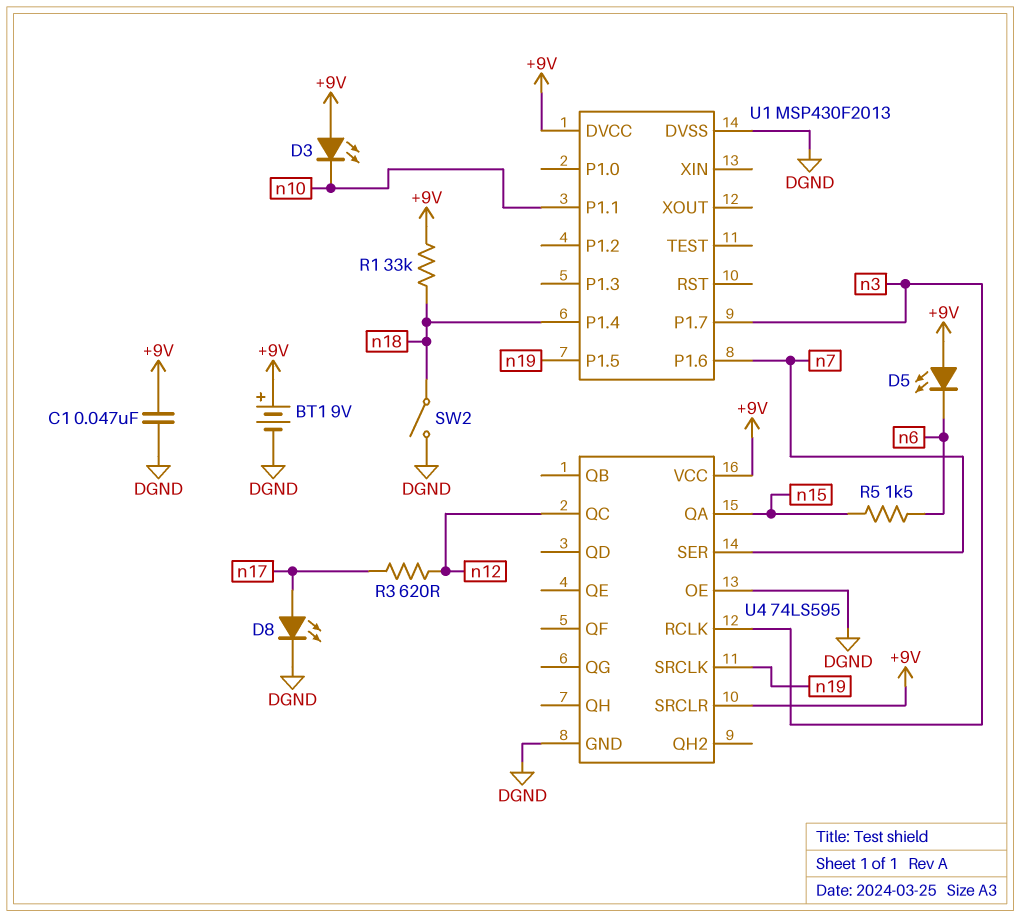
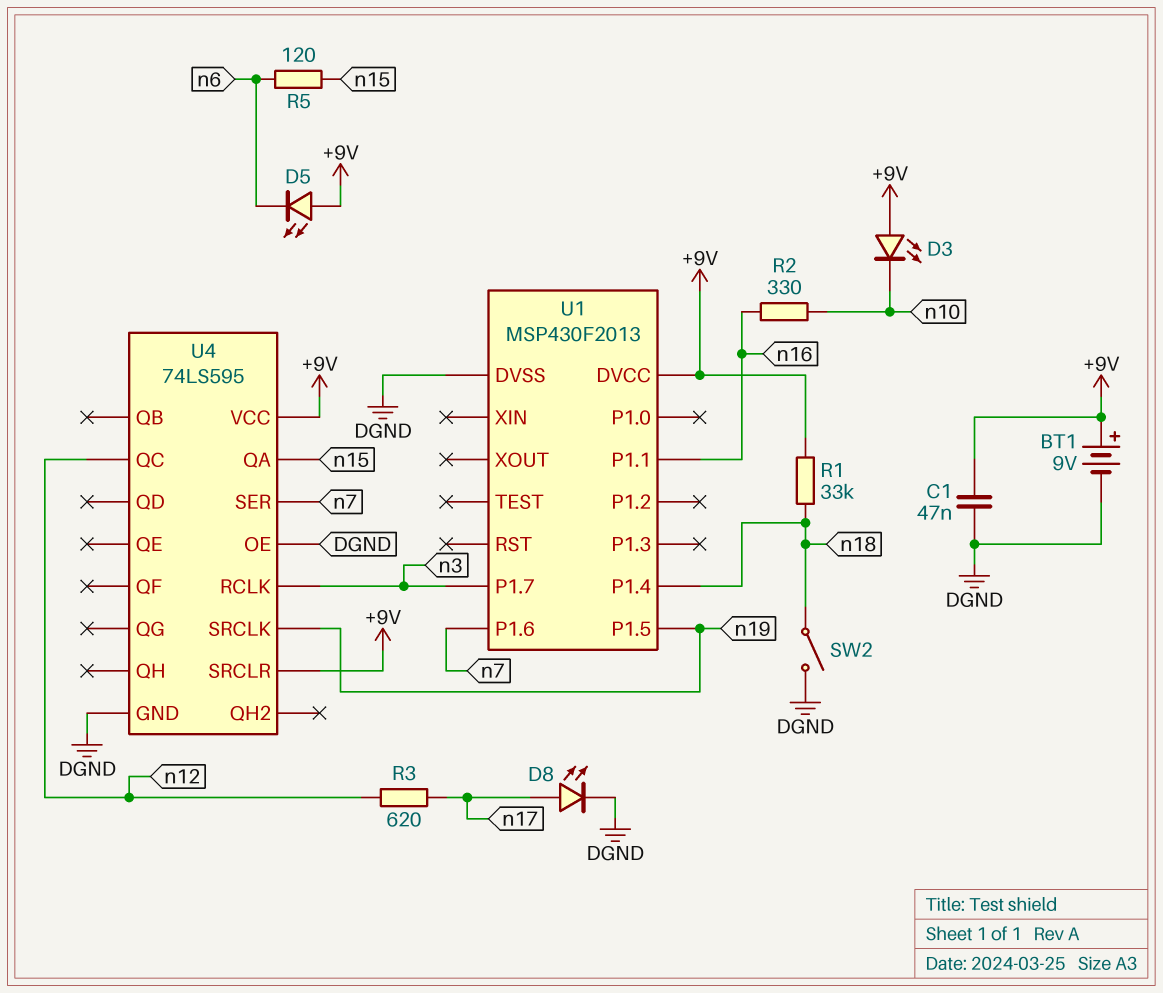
R2: none -> 330 (n10, n16)
R5: 1.5k (n6, n15) -> 120 (n6, n15)
U1 pin P1.1: n10 -> n16

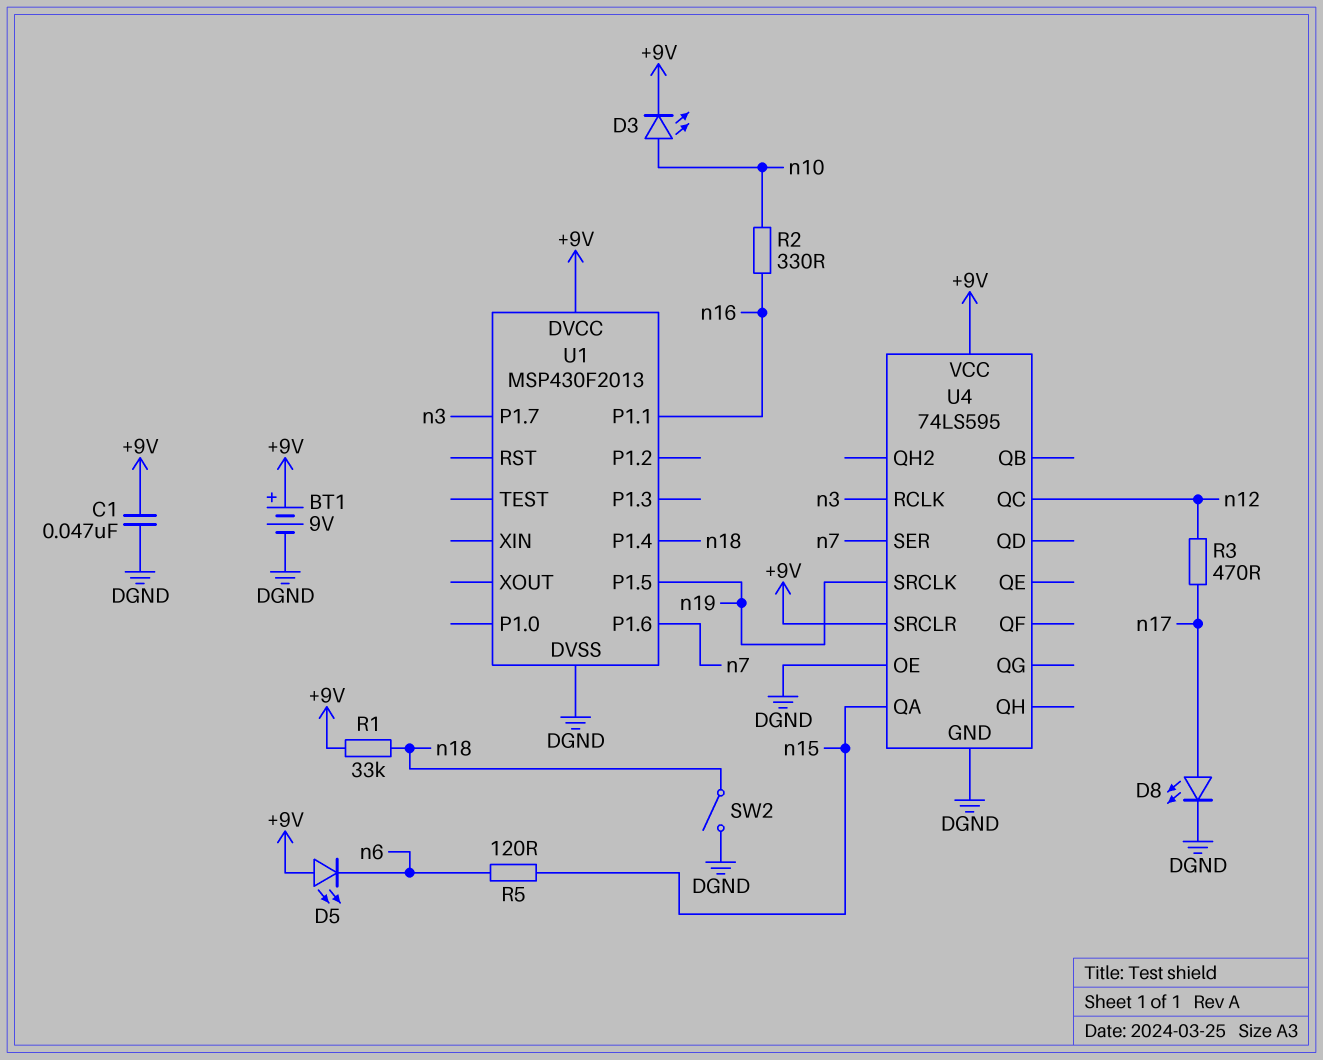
D3: LED (A +9V, K n10) -> LED (A n10, K +9V)
R3: 620 (n12, n17) -> 470 (n12, n17)

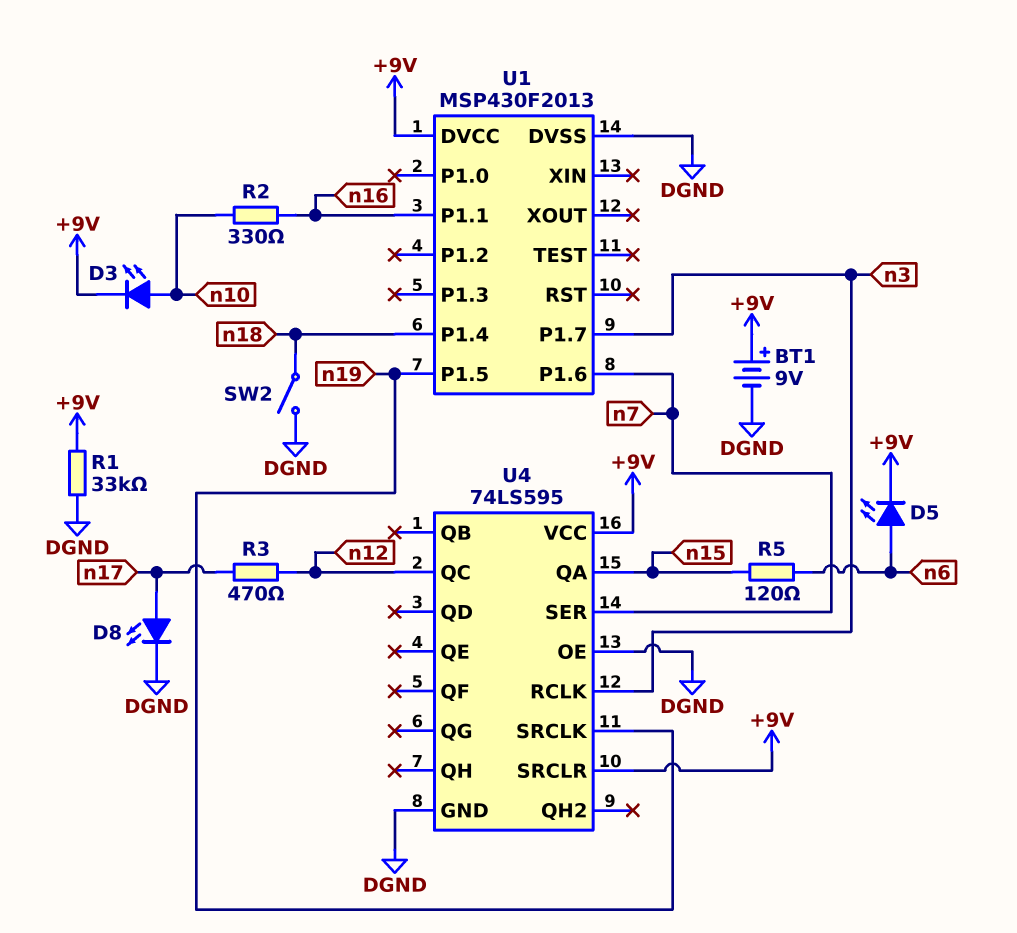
C1: 47nF (+9V, DGND) -> none
D5: LED (A +9V, K n6) -> LED (A n6, K +9V)
R1: 33k (+9V, n18) -> 33k (+9V, DGND)

